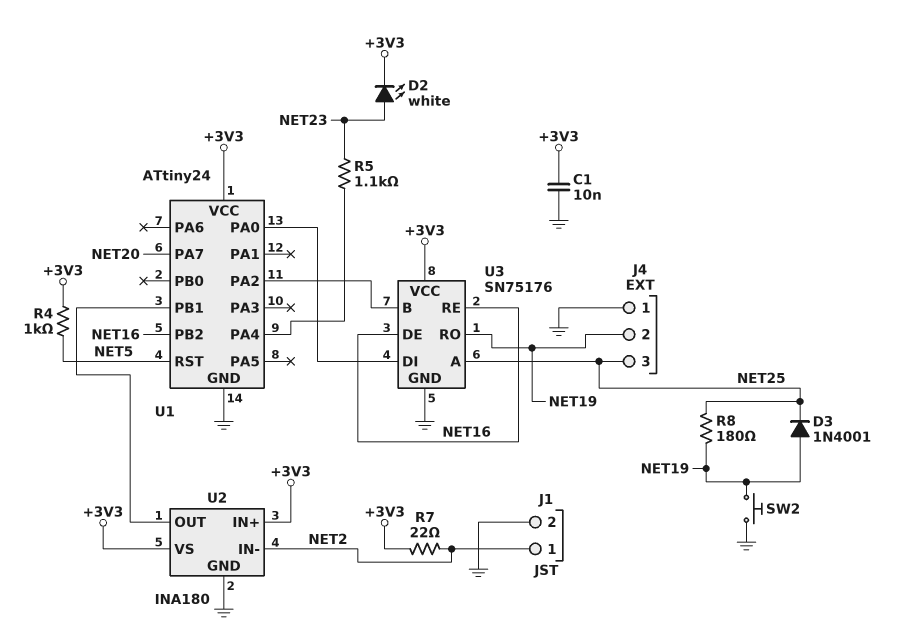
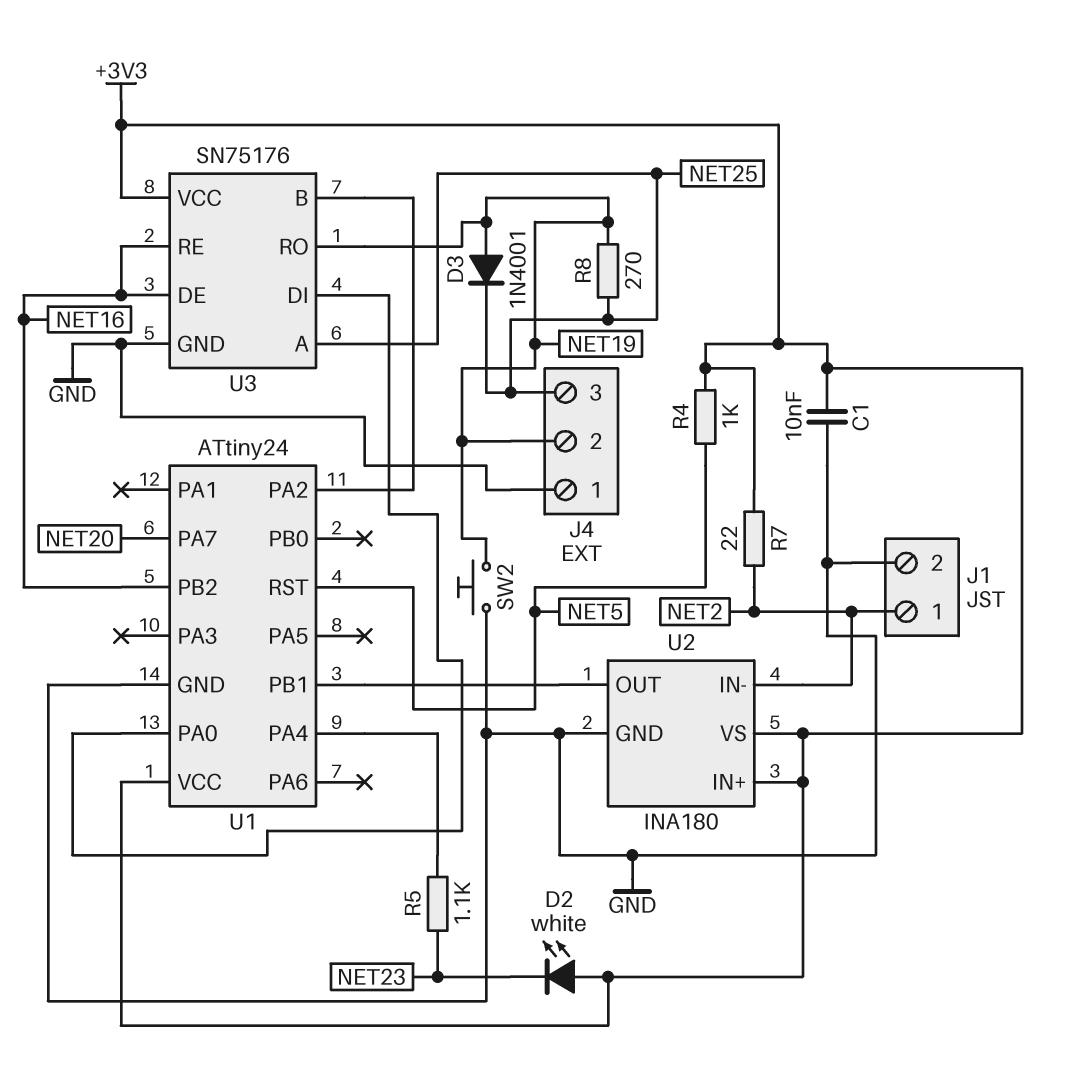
D2: LED white (A NET23, K +3V3) -> LED white (A +3V3, K NET23)
R8: 180 (NET19, NET25) -> 270 (NET19, NET25)

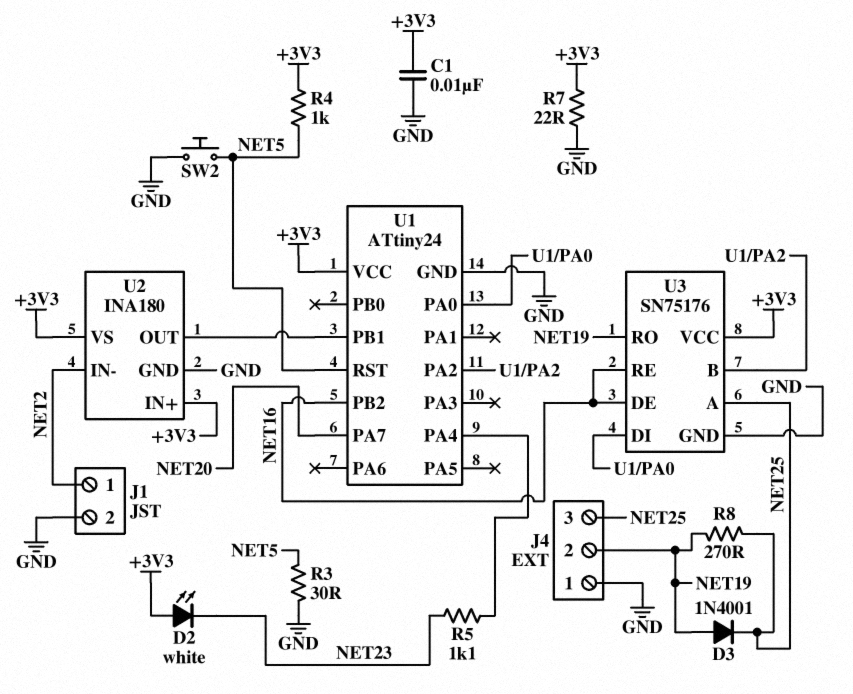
R3: none -> 30 (GND, NET5)
R7: 22 (+3V3, NET2) -> 22 (+3V3, GND)
SW2: button (GND, NET19) -> button (GND, NET5)

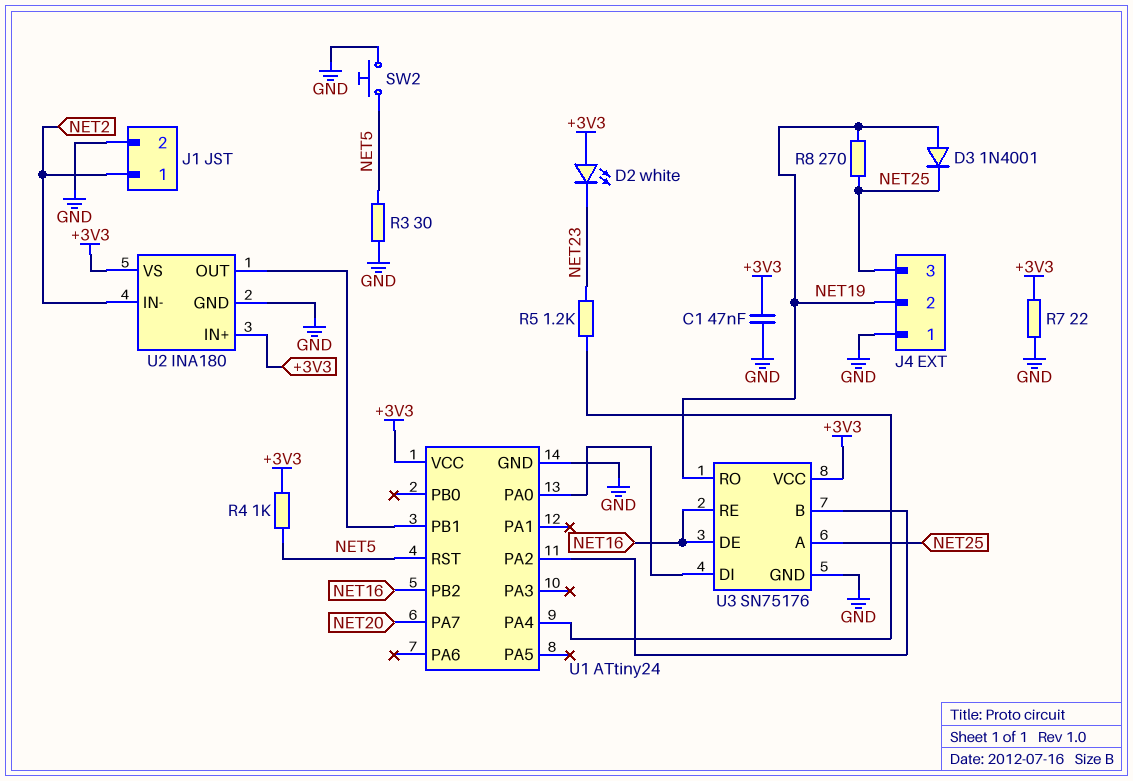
C1: 10nF (+3V3, GND) -> 47nF (+3V3, GND)
R5: 1.1k (NET23, U1/PA4) -> 1.2k (NET23, U1/PA4)

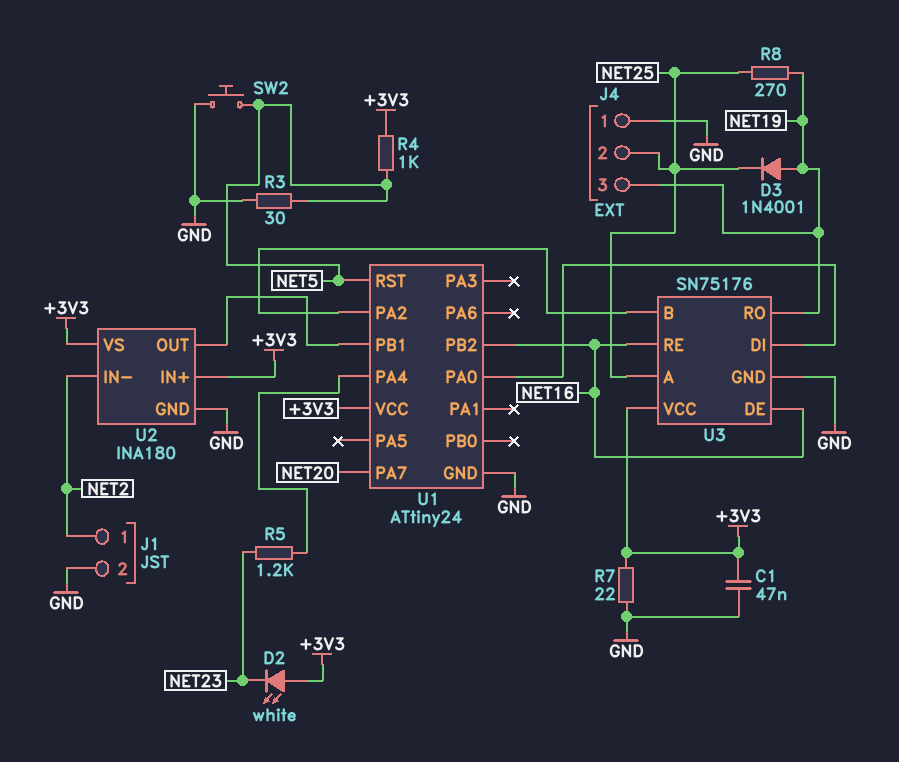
J4 pin 2: NET19 -> NET25
J4 pin 3: NET25 -> NET19

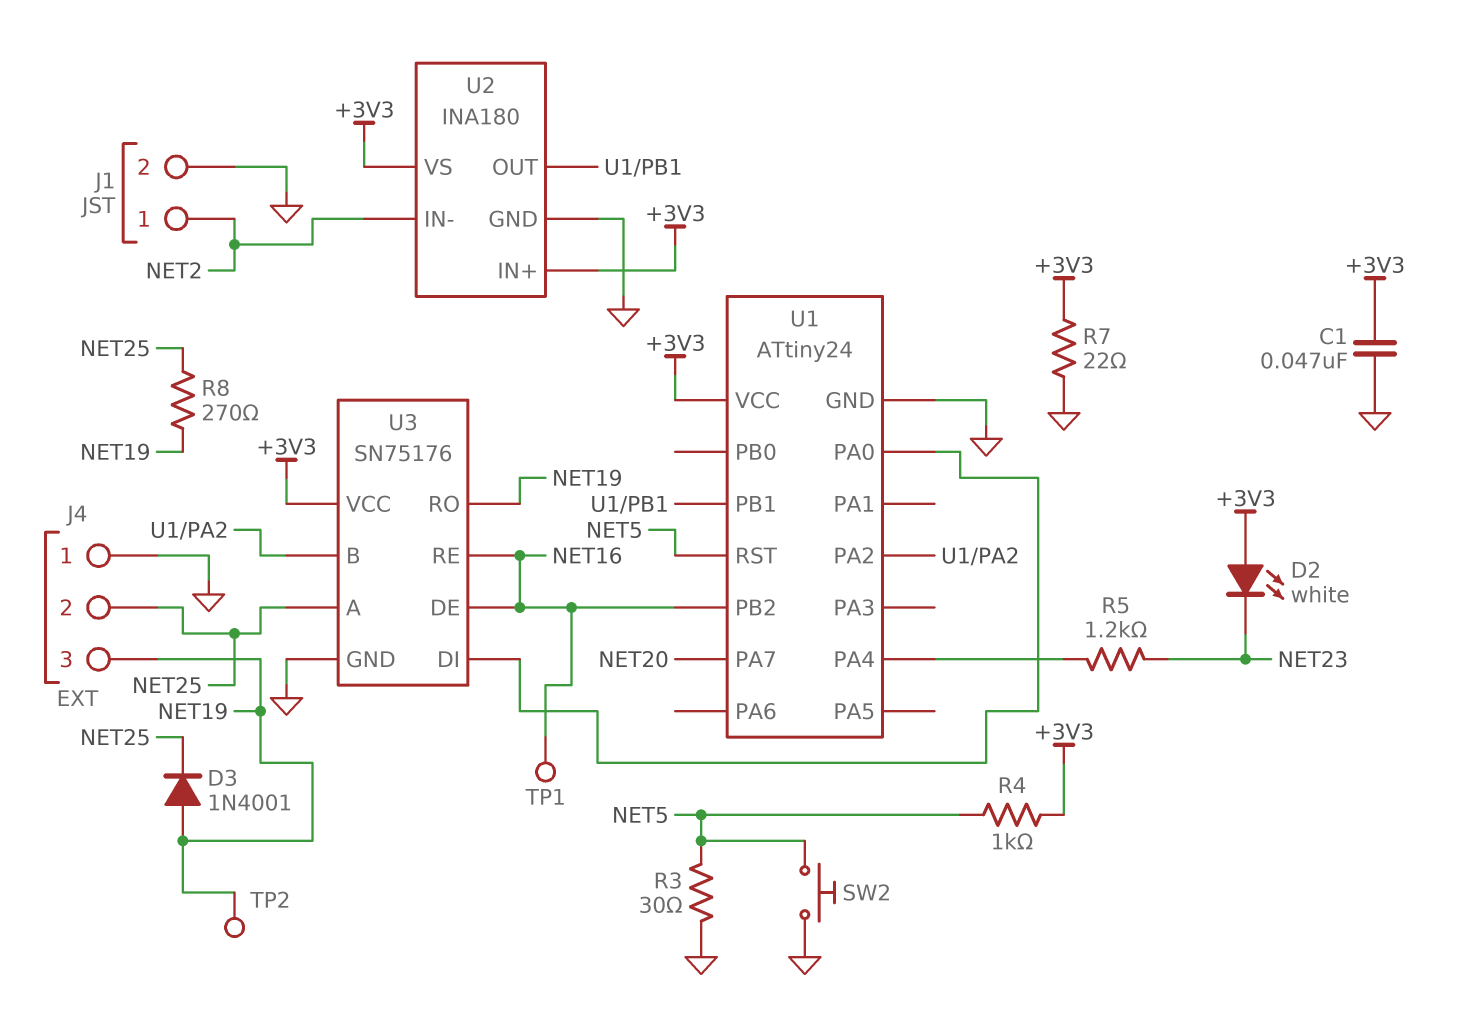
TP1: none -> test point (NET16)
TP2: none -> test point (NET19)

